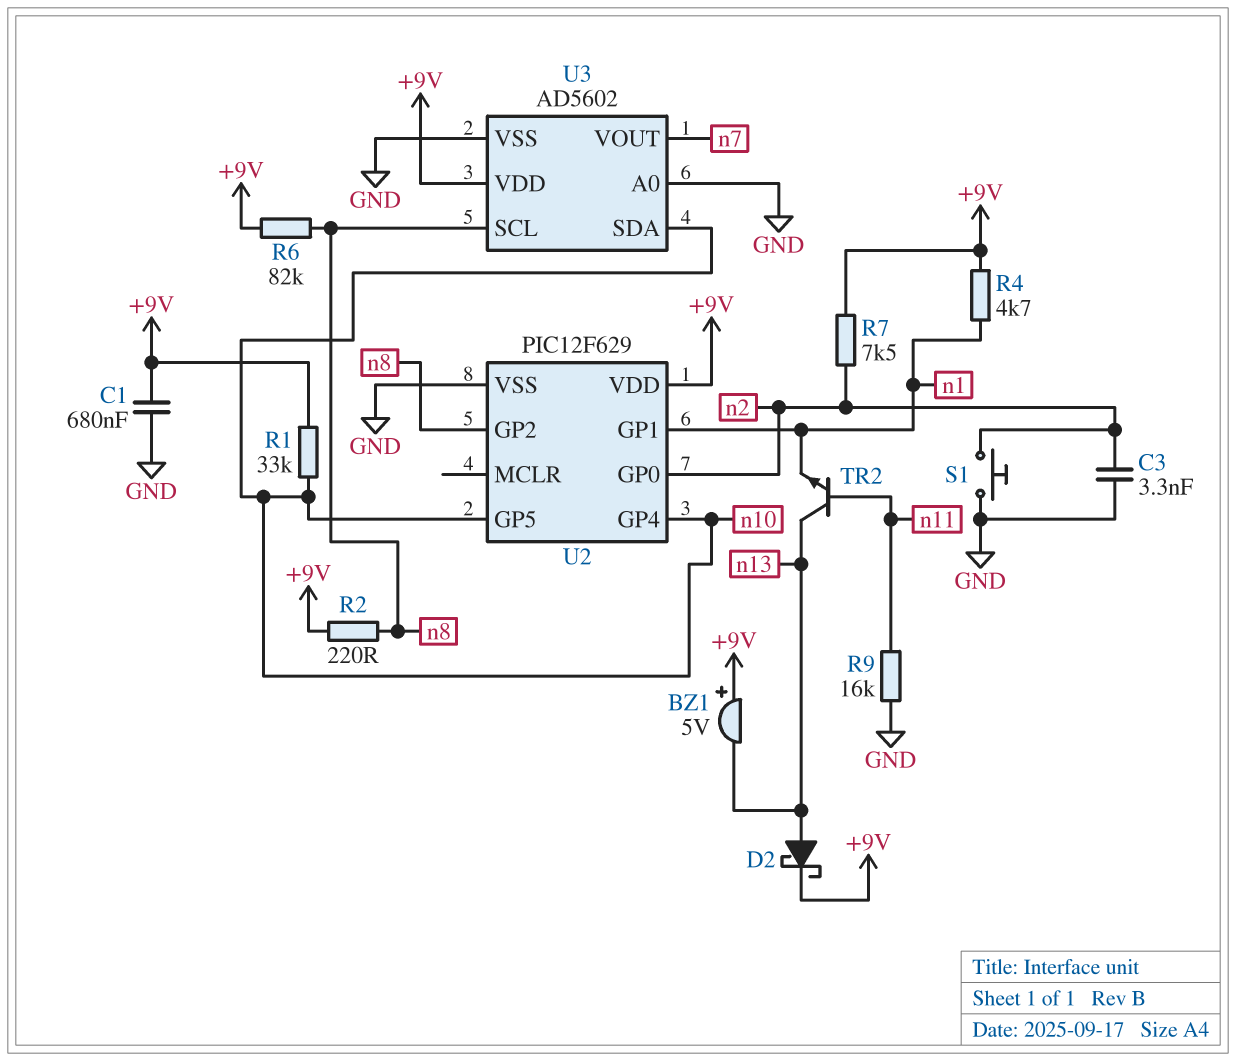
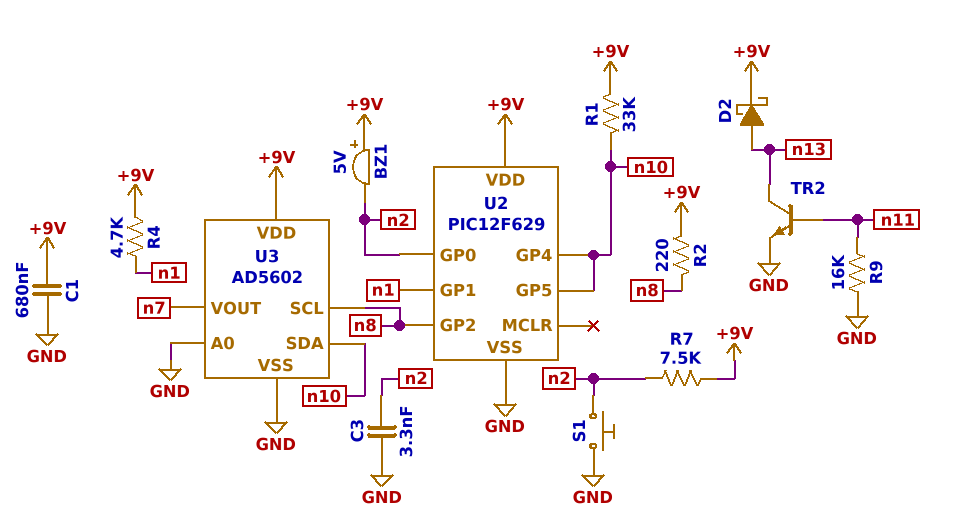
BZ1: buzzer 5V (plus +9V, minus n13) -> buzzer 5V (plus +9V, minus n2)
R6: 82k (+9V, n8) -> none
TR2: NPN (B n11, C n13, E n1) -> NPN (B n11, C n13, E GND)

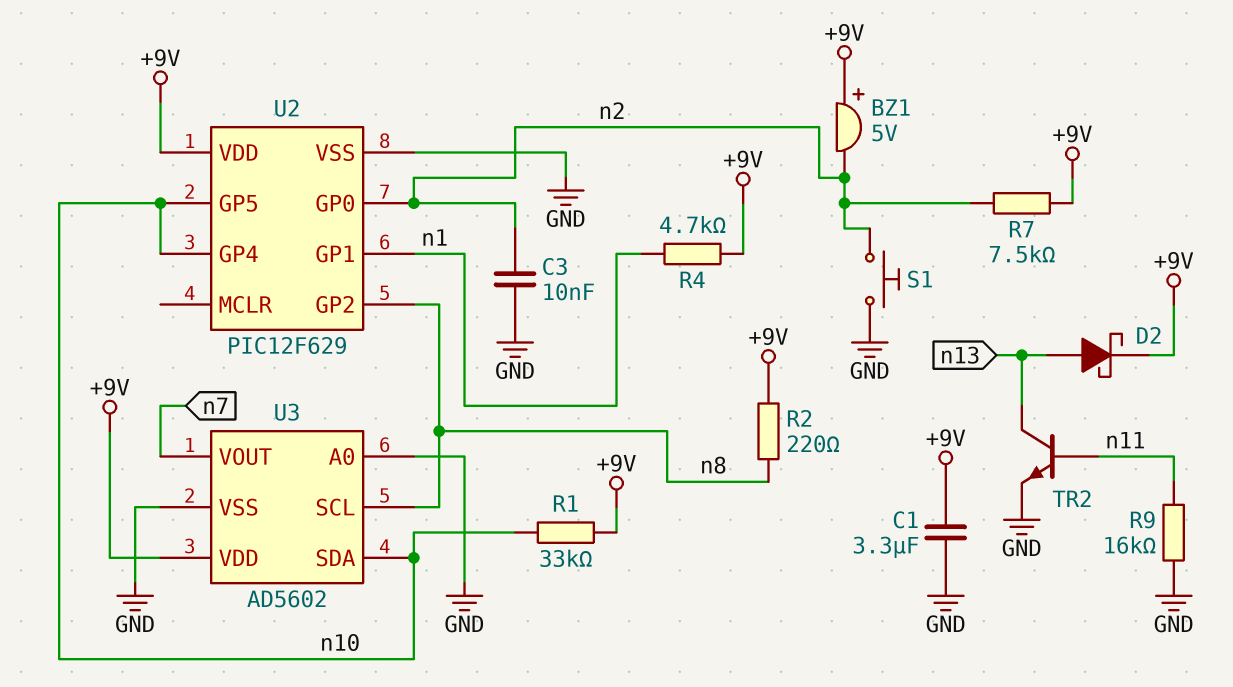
C1: 680nF (+9V, GND) -> 3.3uF (+9V, GND)
C3: 3.3nF (GND, n2) -> 10nF (GND, n2)

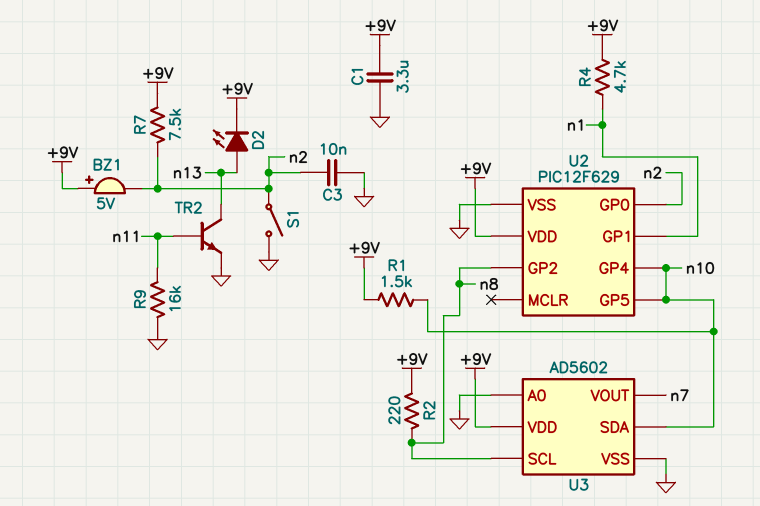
D2: schottky (A n13, K +9V) -> LED (A n13, K +9V)
R1: 33k (+9V, n10) -> 1.5k (+9V, n10)
S1: button (GND, n2) -> switch (GND, n2)

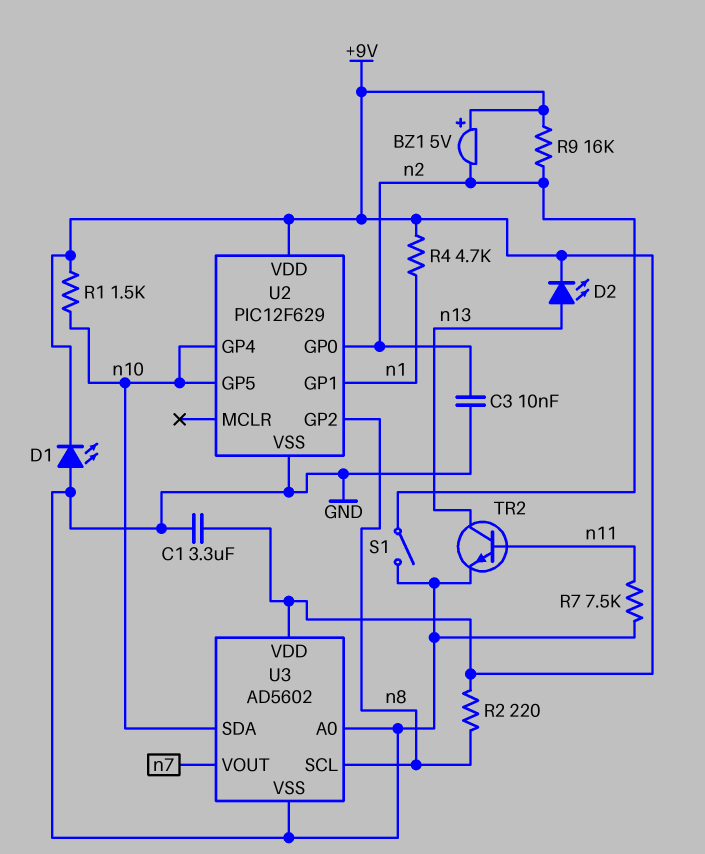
D1: none -> LED (A GND, K +9V)
R7: 7.5k (+9V, n2) -> 7.5k (GND, n11)
R9: 16k (GND, n11) -> 16k (+9V, n2)

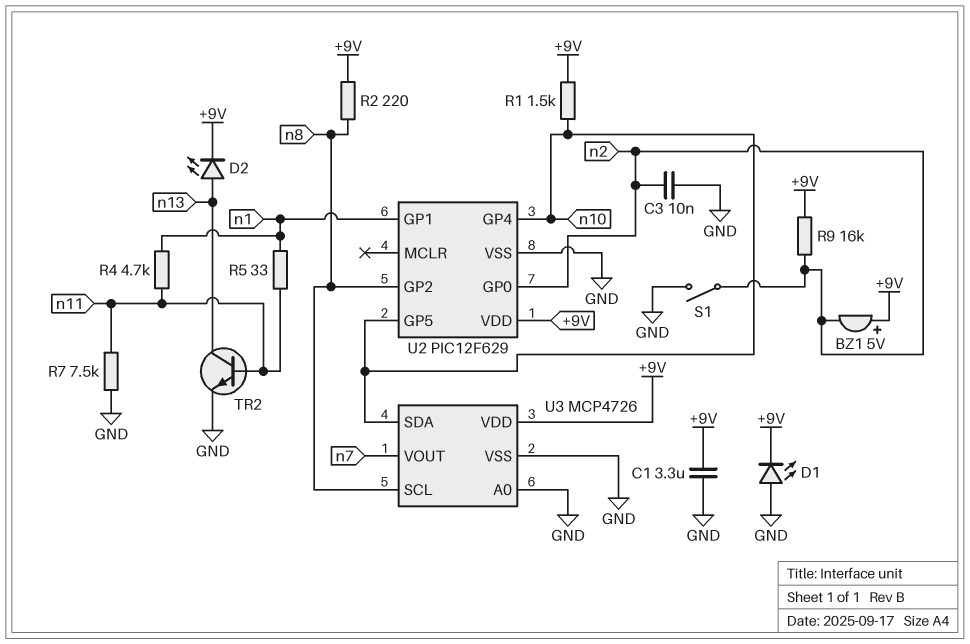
R4: 4.7k (+9V, n1) -> 4.7k (n1, n11)
R5: none -> 33 (n1, n11)
U3: AD5602 -> MCP4726

